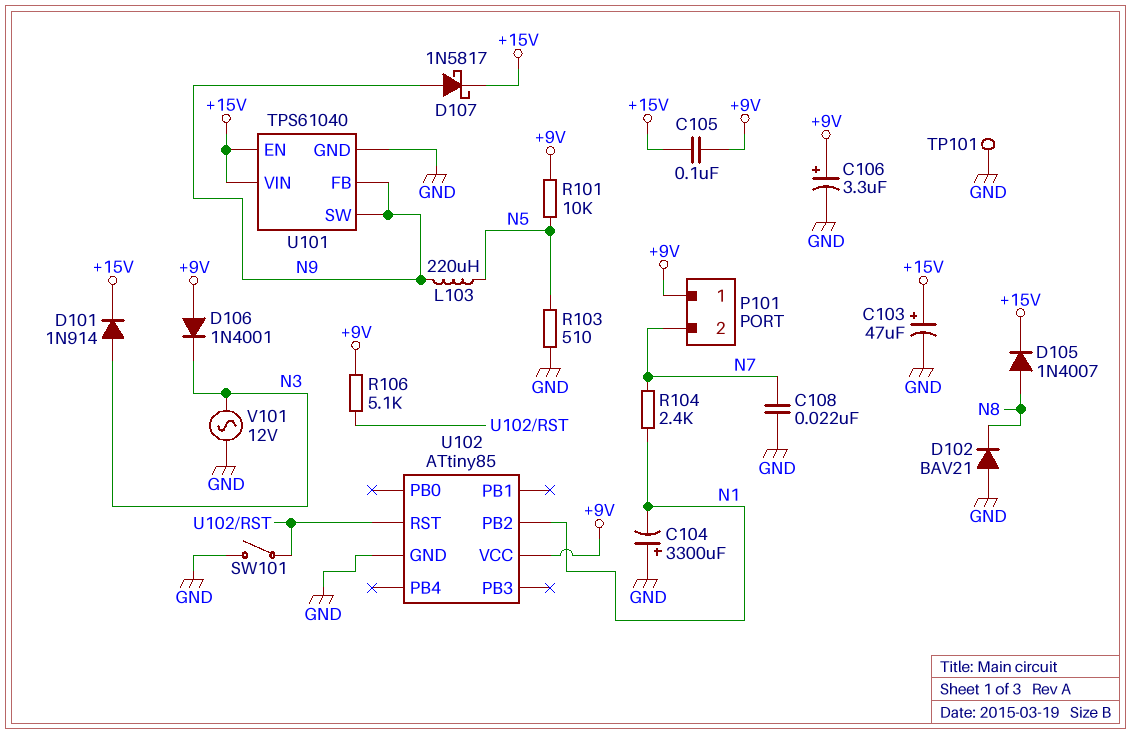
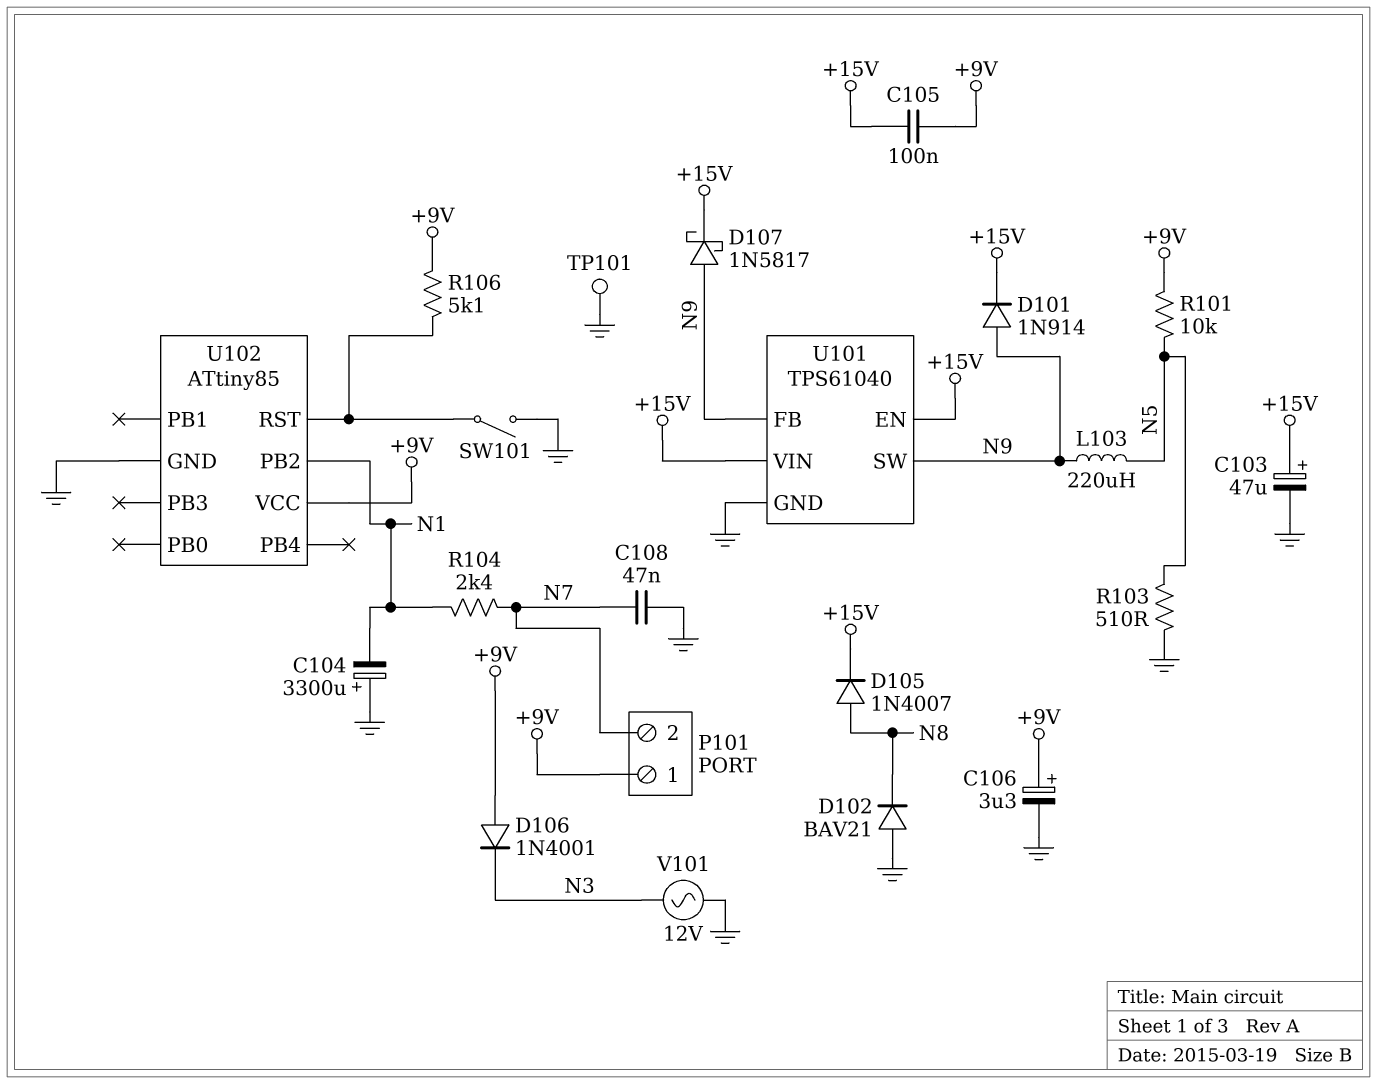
C108: 22nF (GND, N7) -> 47nF (GND, N7)
D101: diode 1N914 (A N3, K +15V) -> diode 1N914 (A N9, K +15V)

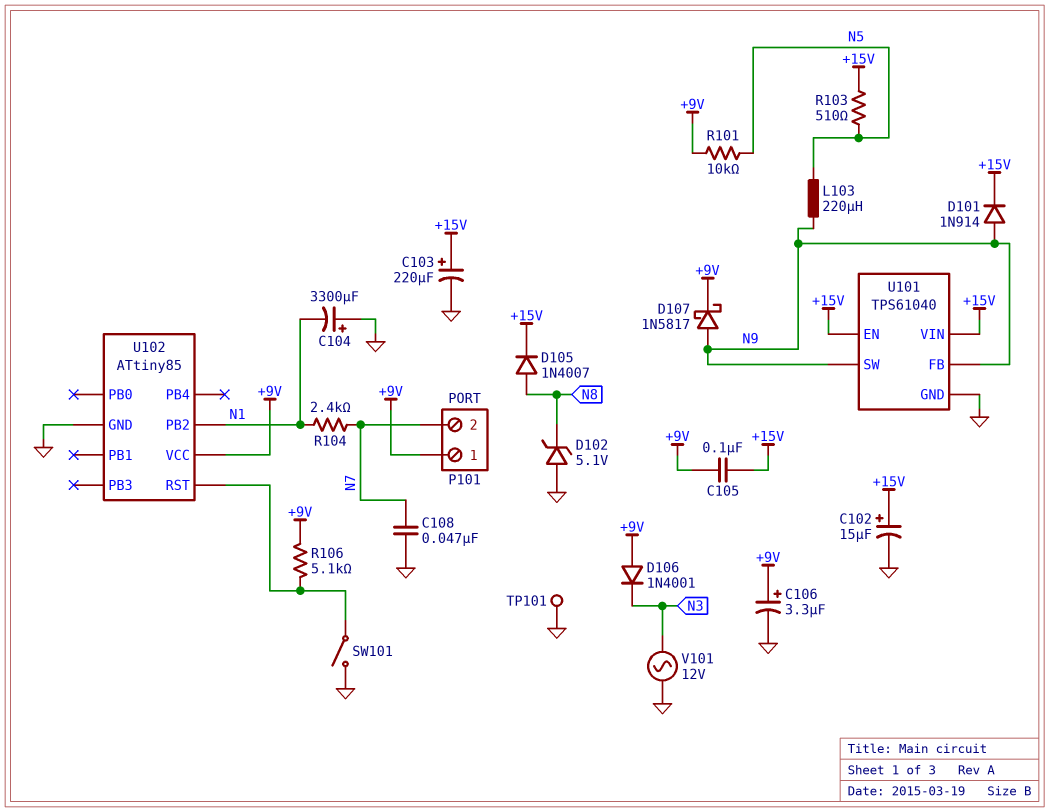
C102: none -> 15uF (plus +15V, minus GND)
C103: 47uF (plus +15V, minus GND) -> 220uF (plus +15V, minus GND)
D102: diode BAV21 (A GND, K N8) -> zener 5.1V (A GND, K N8)
D107: schottky 1N5817 (A N9, K +15V) -> schottky 1N5817 (A N9, K +9V)
R103: 510 (GND, N5) -> 510 (+15V, N5)

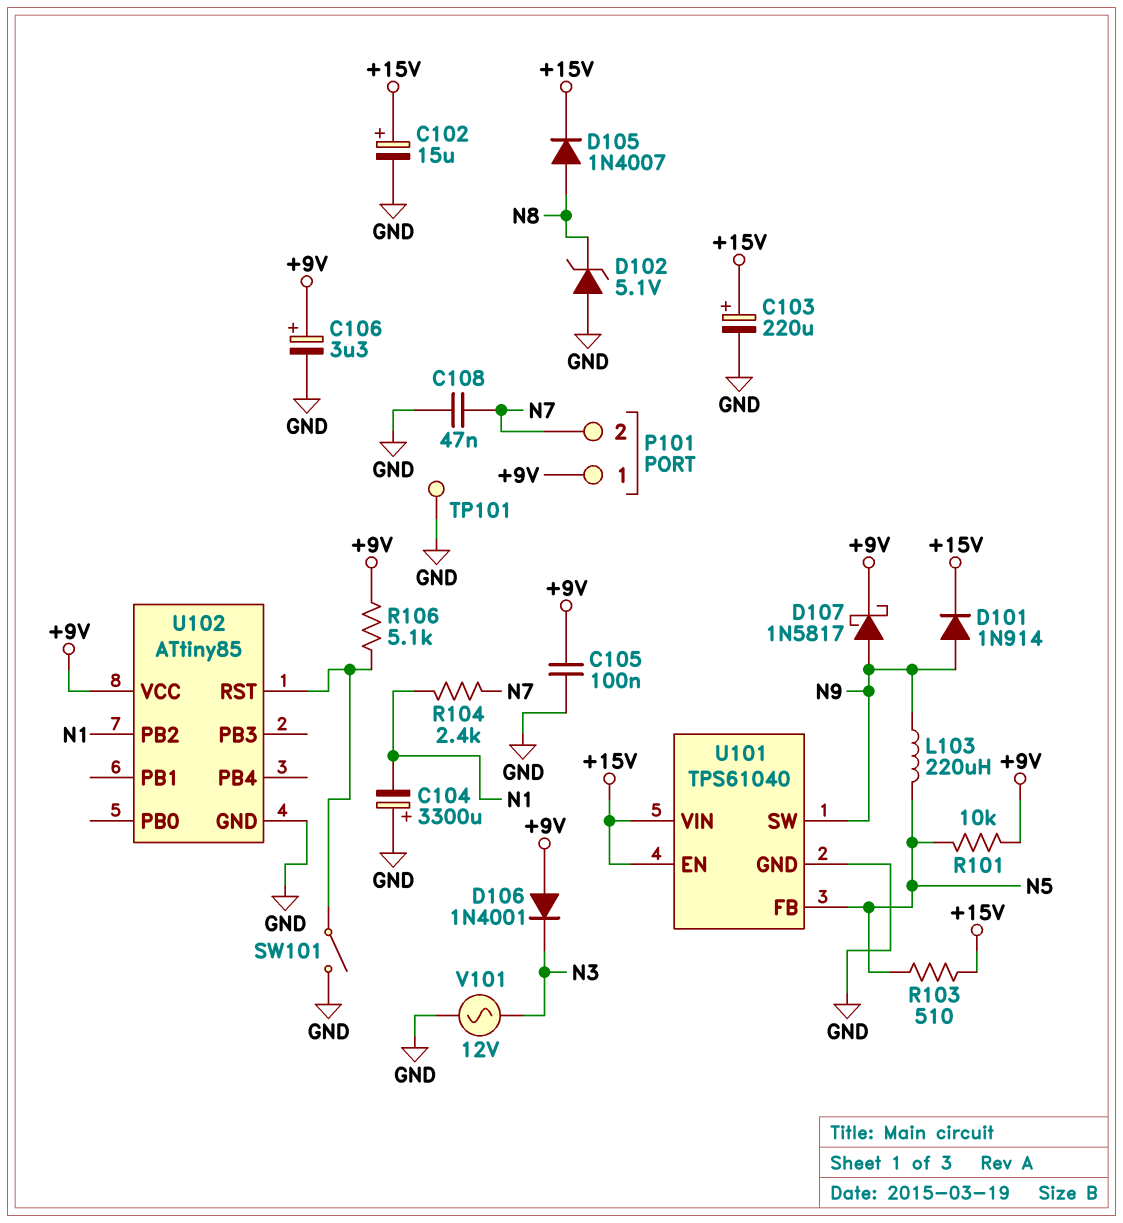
C105: 100nF (+9V, +15V) -> 100nF (+9V, GND)
U101 pin FB: N9 -> N5

